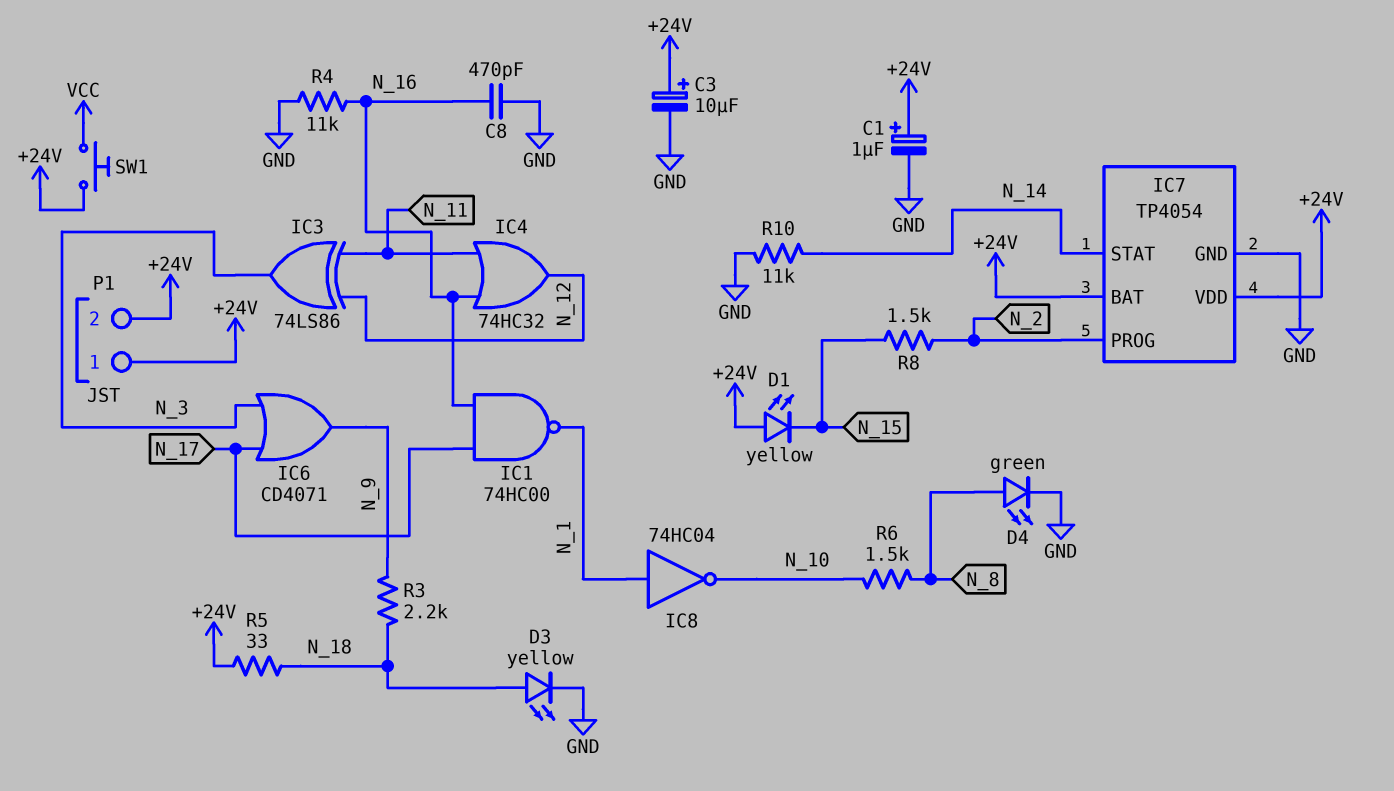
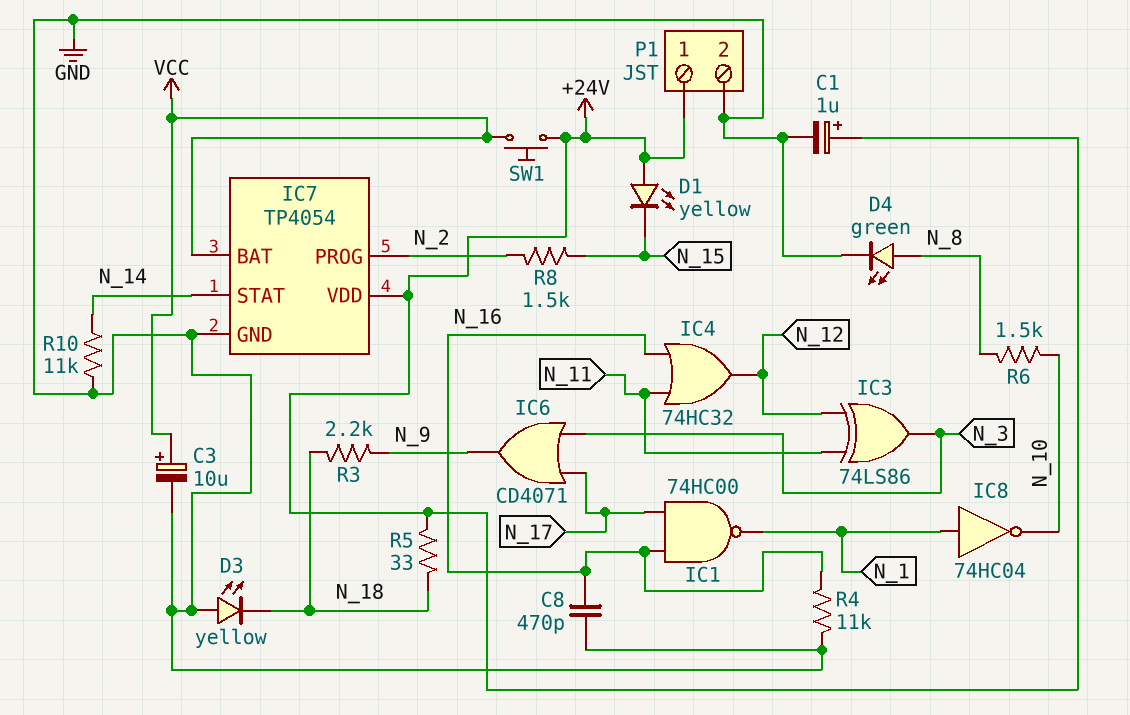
C3: 10uF (plus +24V, minus GND) -> 10uF (plus VCC, minus GND)
D3: LED yellow (A N_18, K GND) -> LED yellow (A GND, K N_18)
IC7 pin BAT: +24V -> VCC
P1 pin 2: +24V -> GND

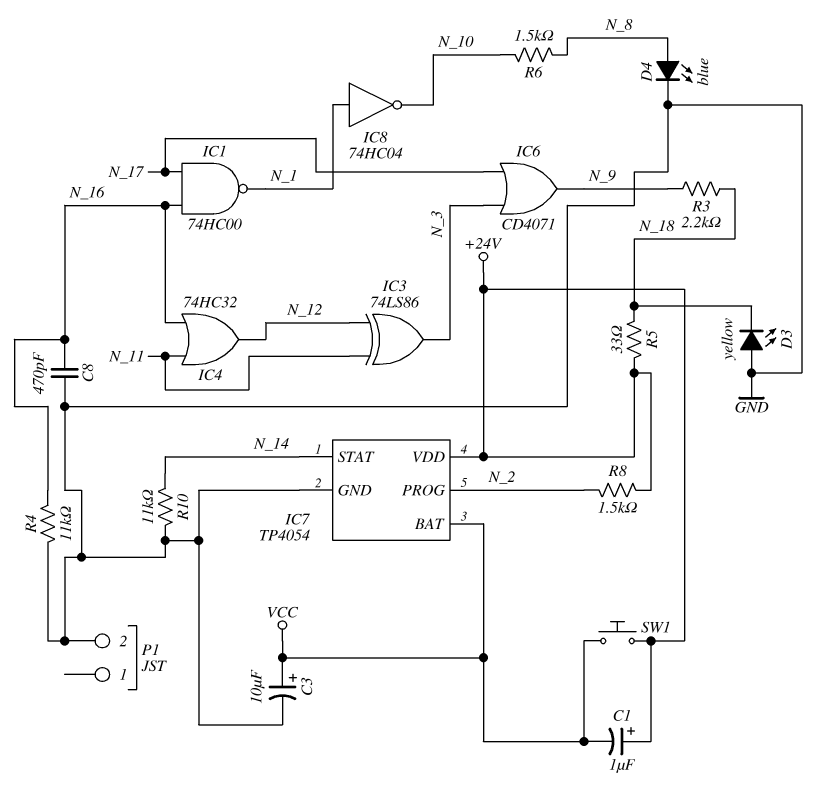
C1: 1uF (plus +24V, minus GND) -> 1uF (plus +24V, minus VCC)
D1: LED yellow (A +24V, K N_15) -> none
D4: LED green (A N_8, K GND) -> LED blue (A N_8, K GND)
P1 pin 1: +24V -> none
R8: 1.5k (N_2, N_15) -> 1.5k (+24V, N_2)

